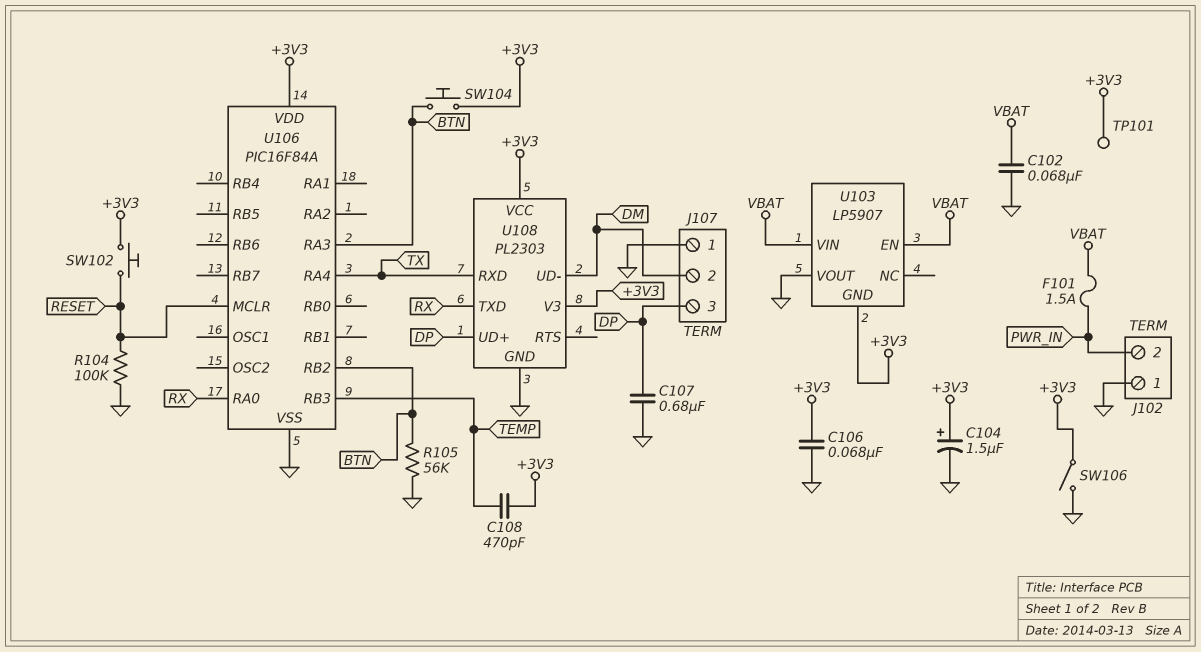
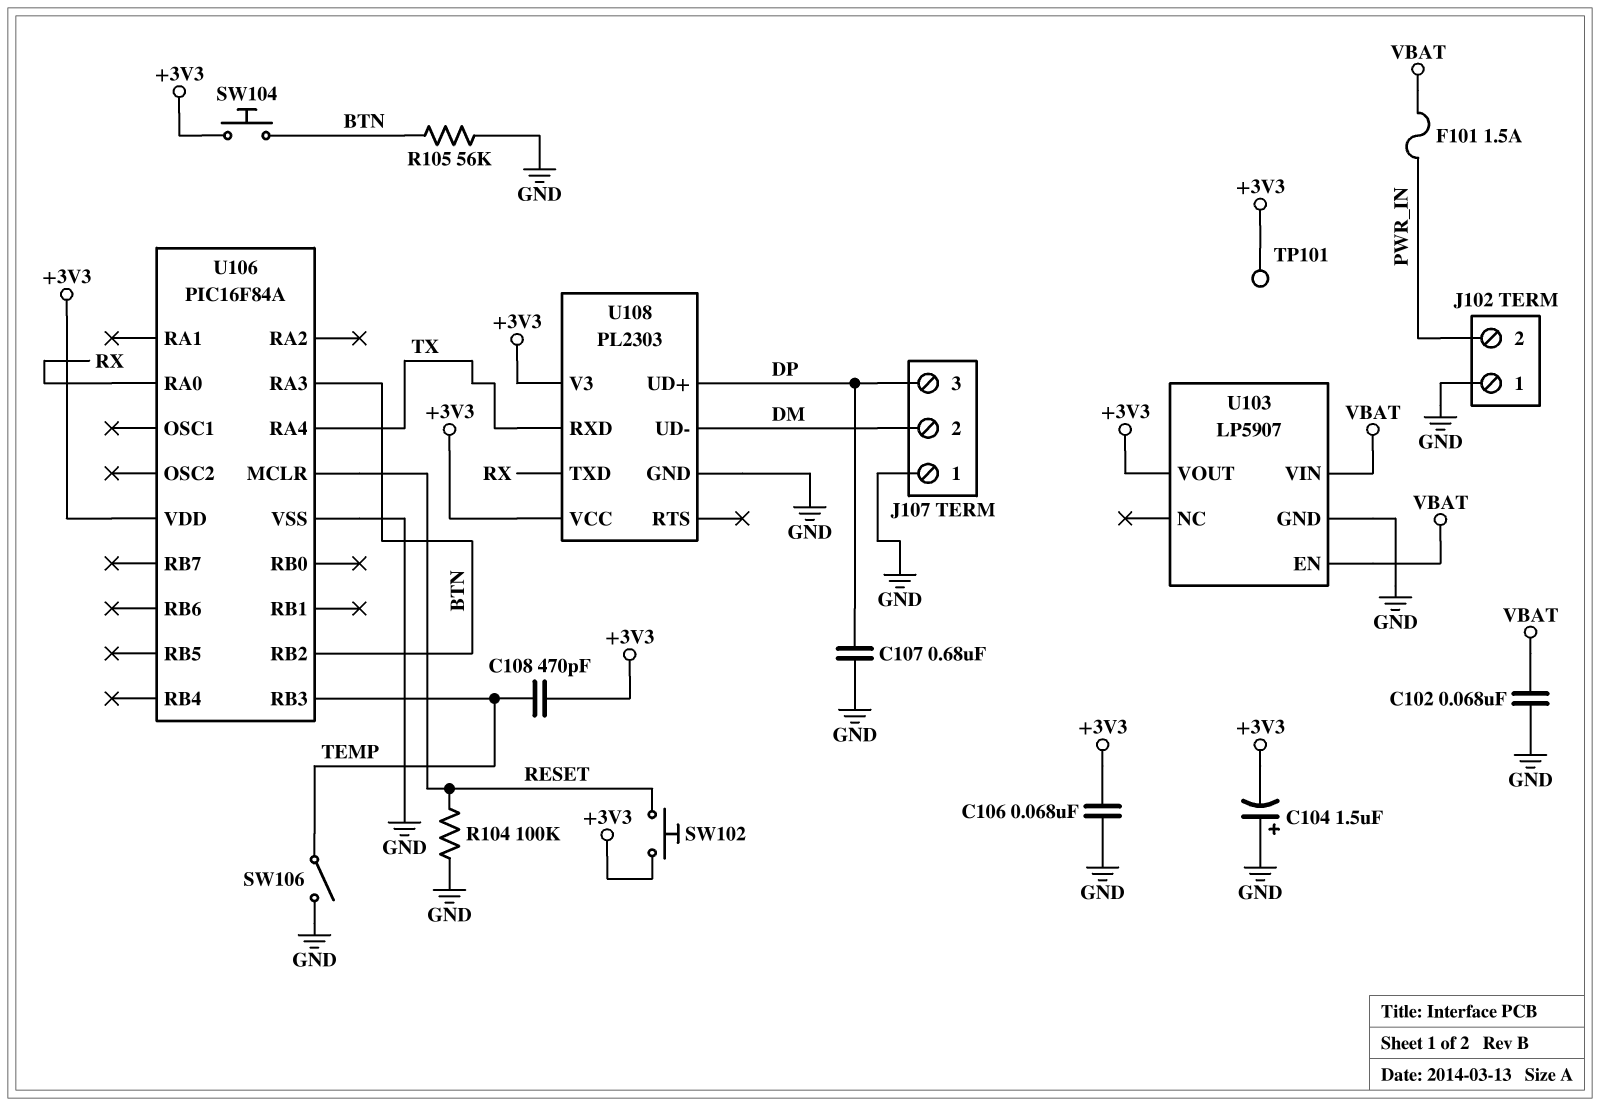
C104: 1.5uF (plus +3V3, minus GND) -> 1.5uF (plus GND, minus +3V3)
SW106: switch (+3V3, GND) -> switch (GND, TEMP)
U103 pin GND: +3V3 -> GND
U103 pin VOUT: GND -> +3V3

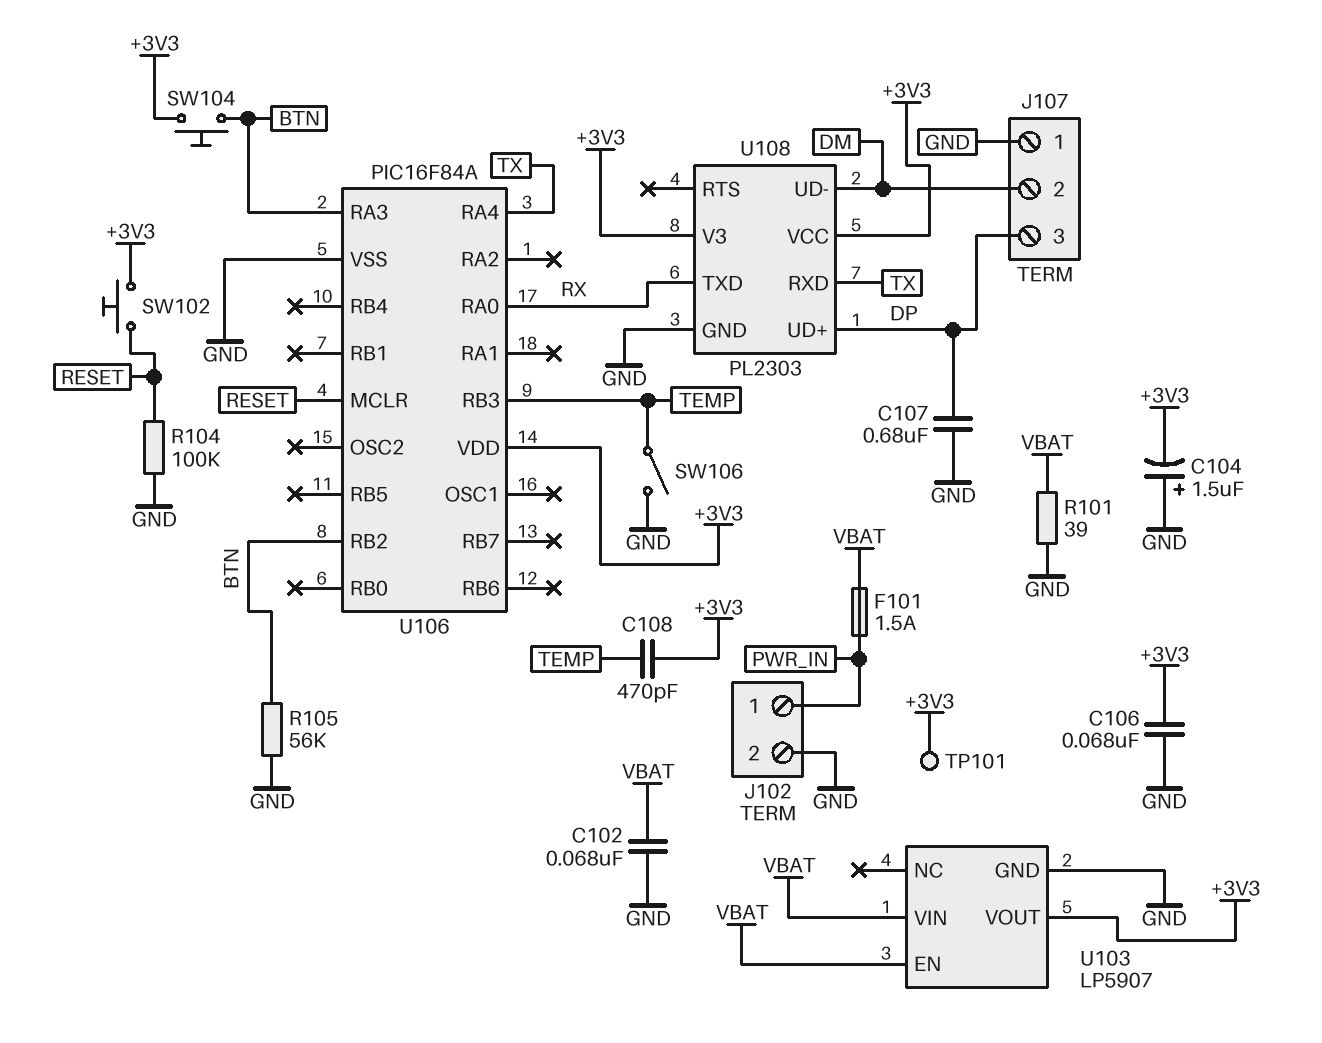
J102 pin 1: GND -> PWR_IN
J102 pin 2: PWR_IN -> GND
R101: none -> 39 (GND, VBAT)

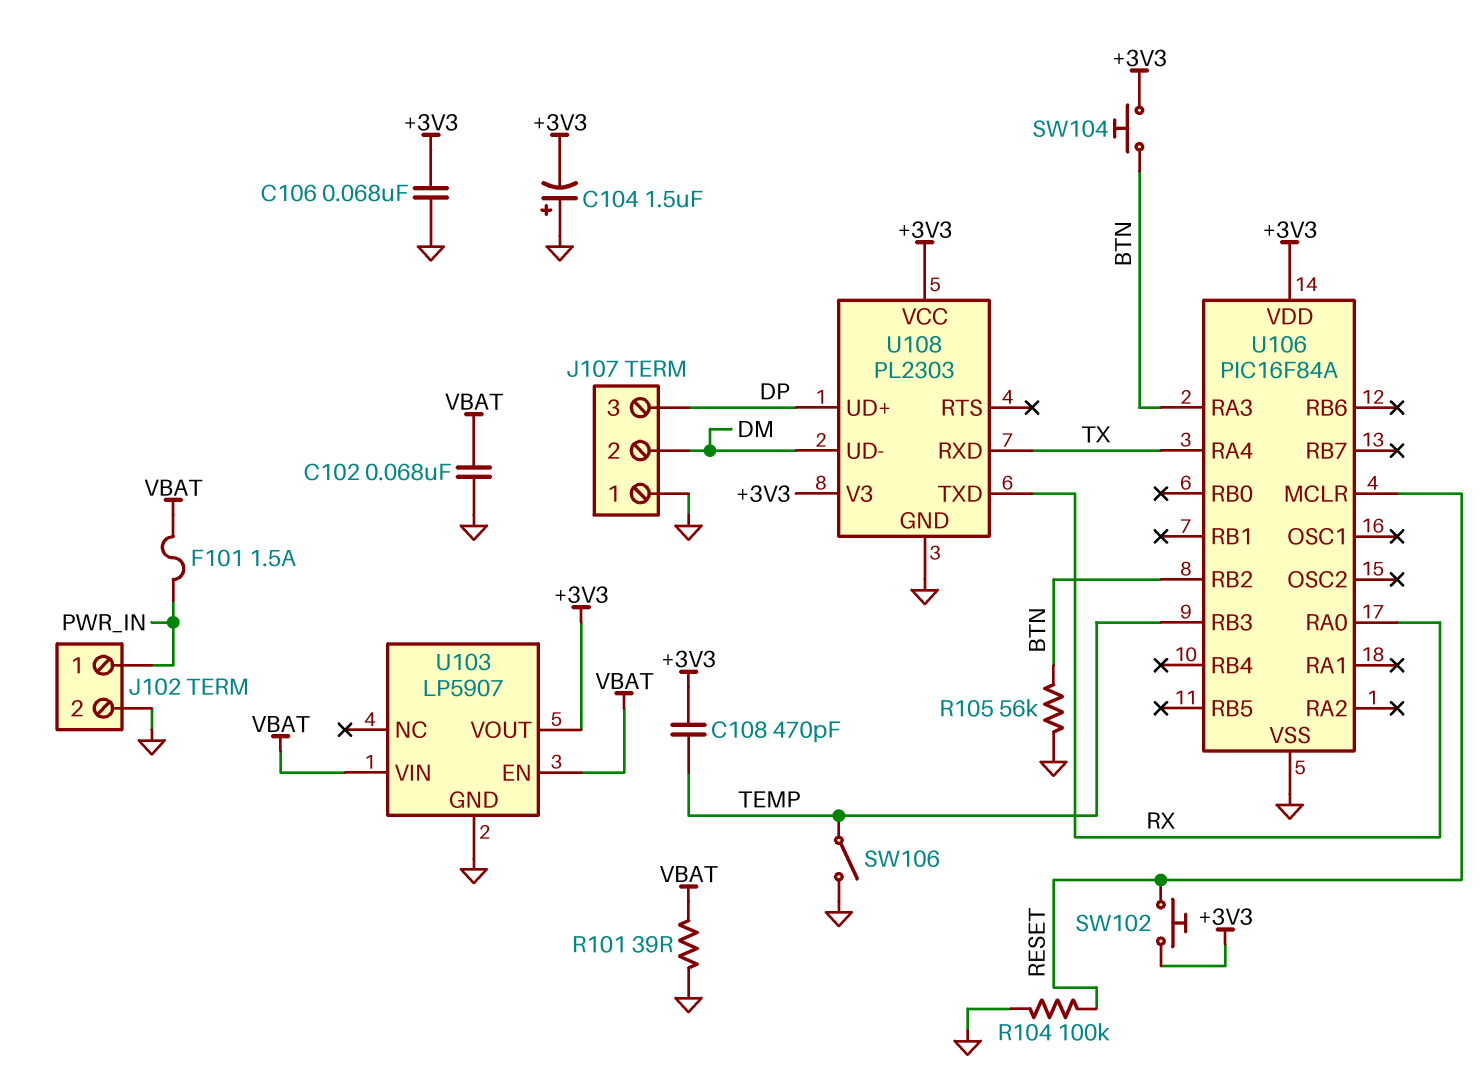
C107: 680nF (DP, GND) -> none
TP101: test point (+3V3) -> none

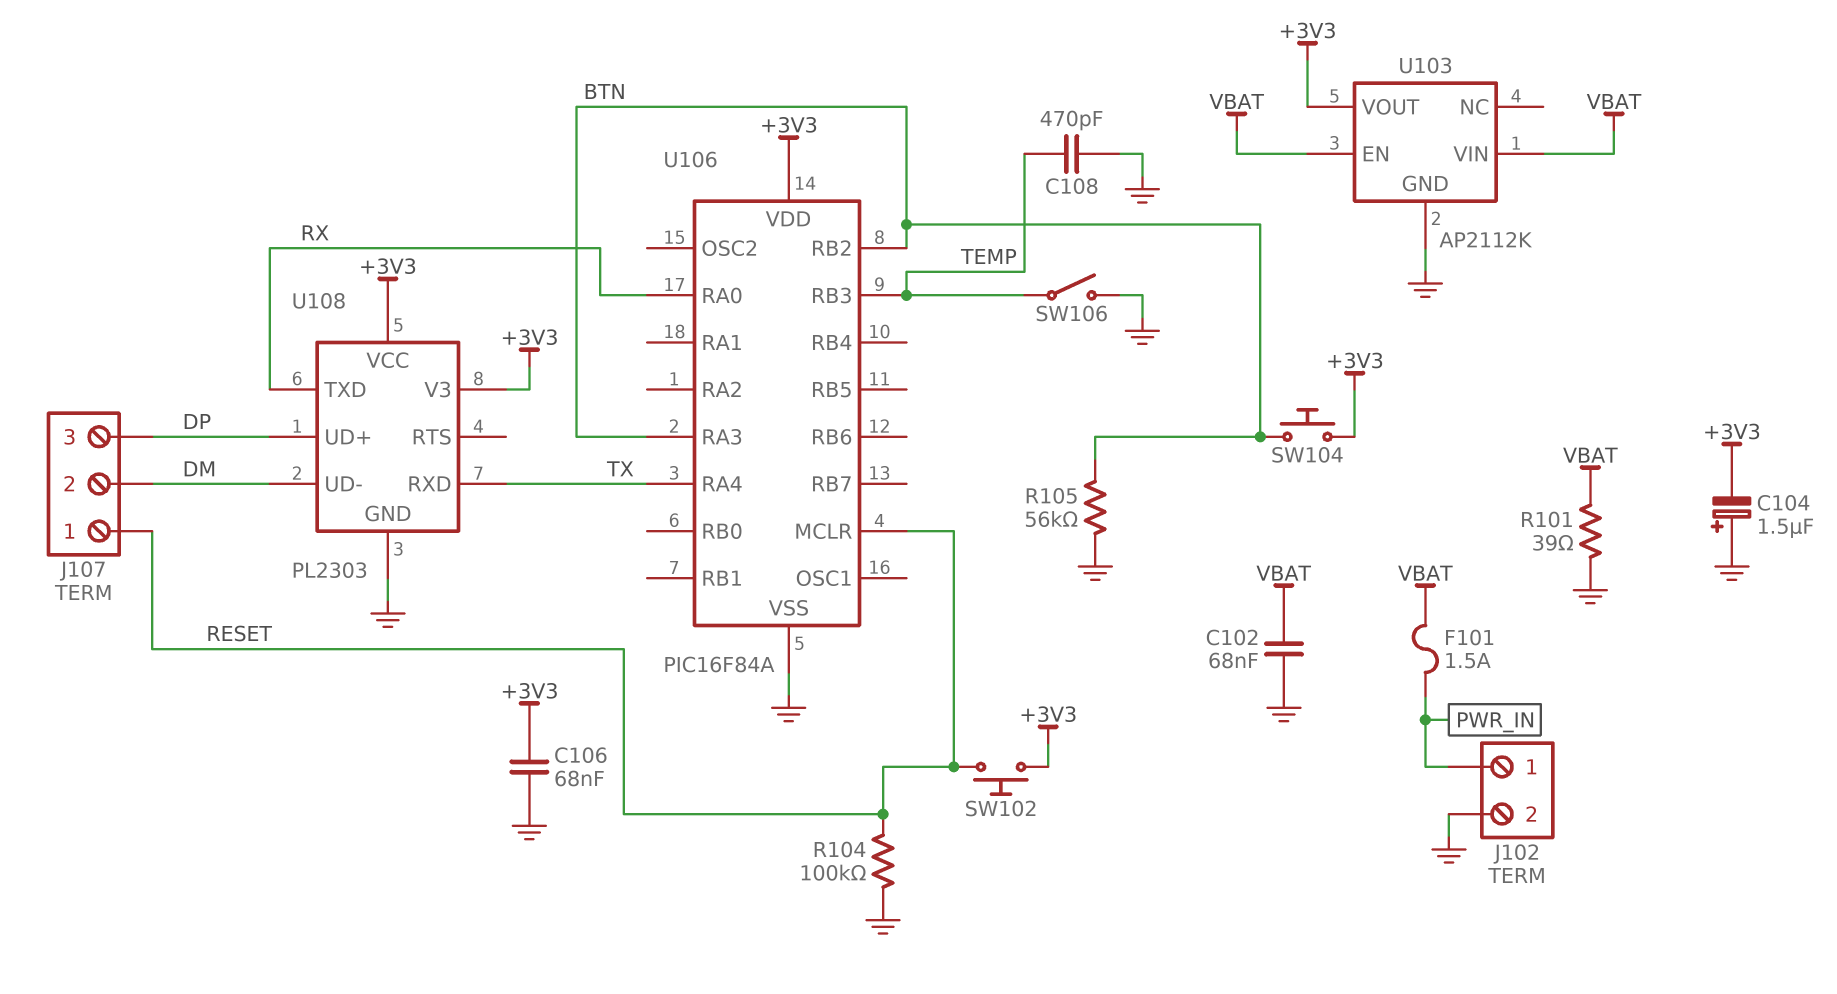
C108: 470pF (+3V3, TEMP) -> 470pF (GND, TEMP)
J107 pin 1: GND -> RESET
U103: LP5907 -> AP2112K

